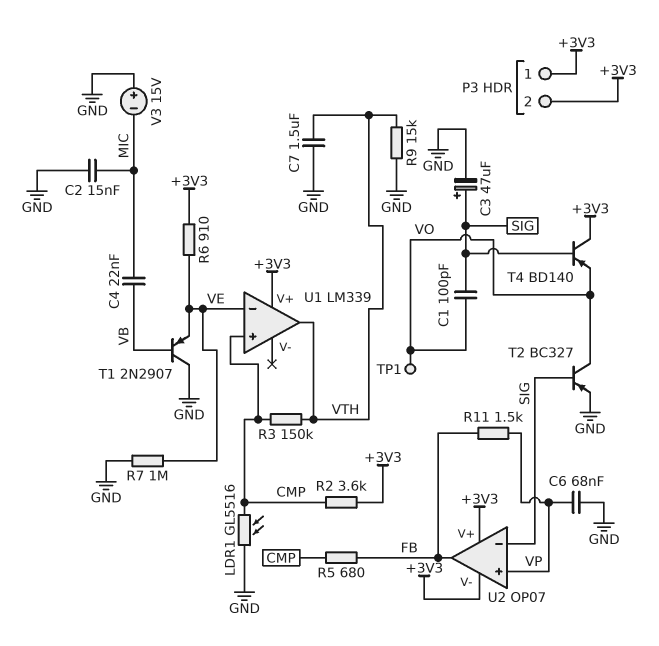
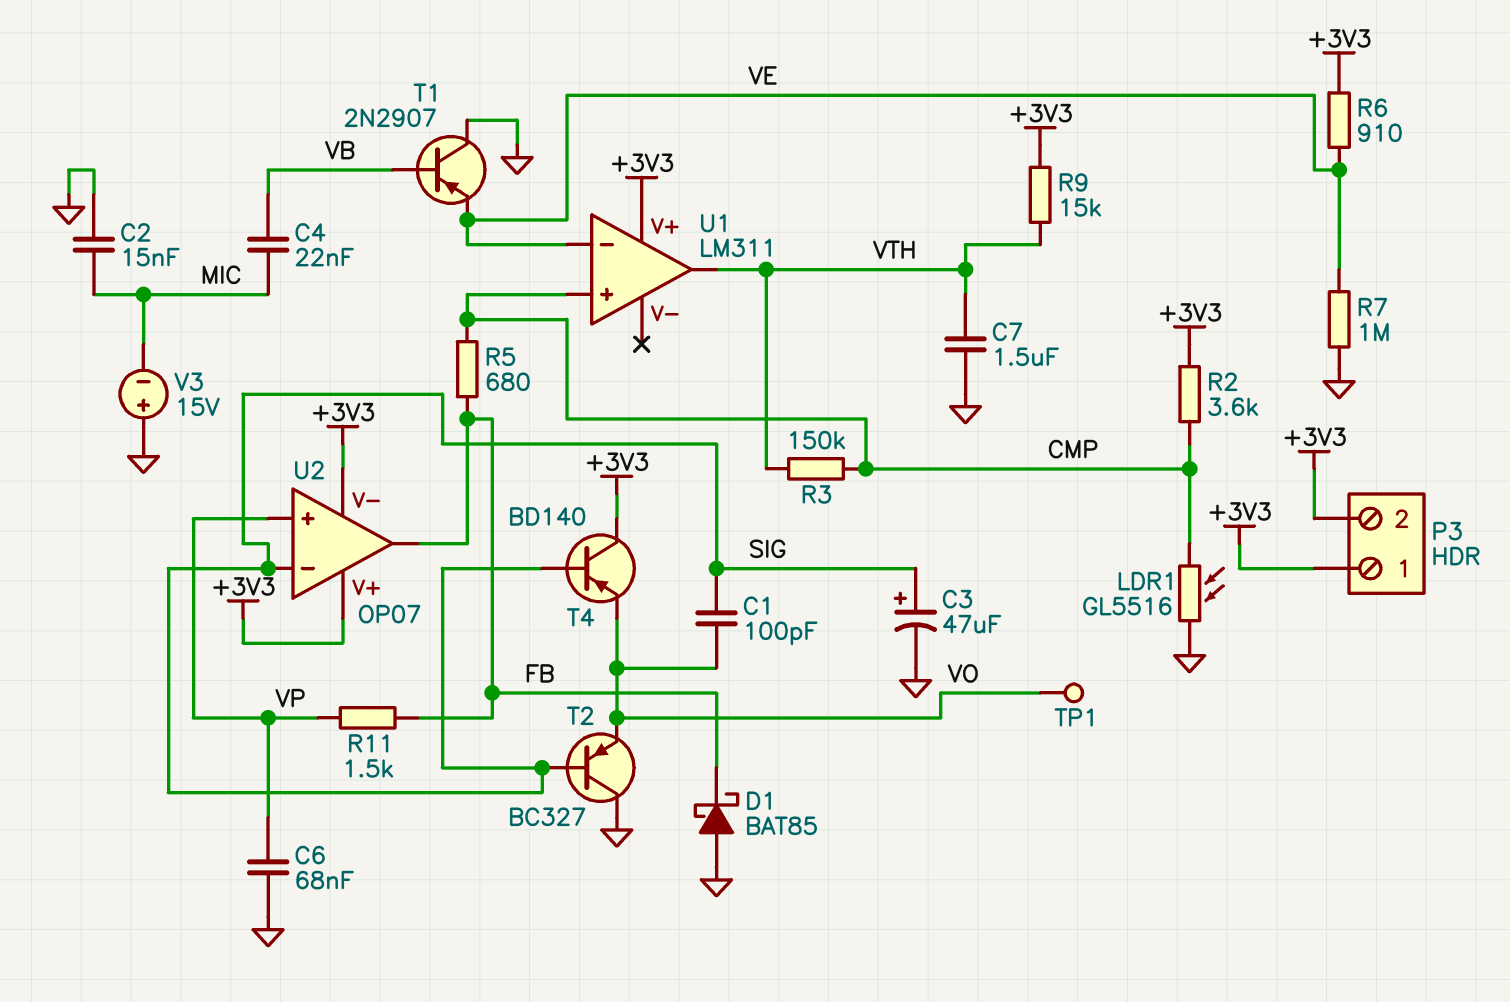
D1: none -> schottky BAT85 (A GND, K FB)
R9: 15k (GND, VTH) -> 15k (+3V3, VTH)
T2: PNP BC327 (B SIG, C VO, E GND) -> PNP BC327 (B SIG, C GND, E VO)
U1: LM339 -> LM311

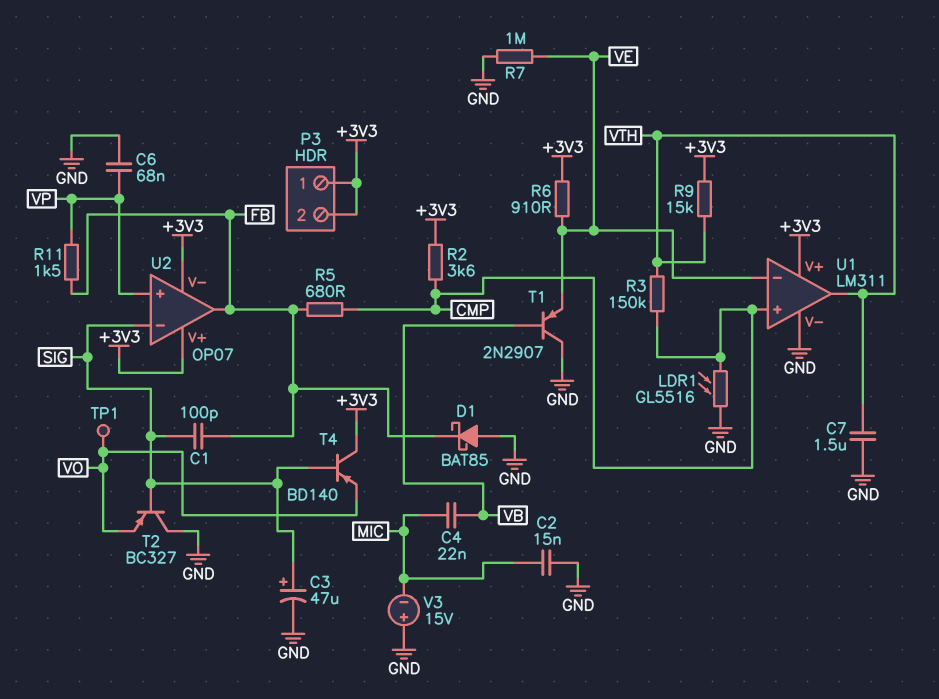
C1: 100pF (SIG, VO) -> 100pF (FB, SIG)
U1 pin V-: none -> GND

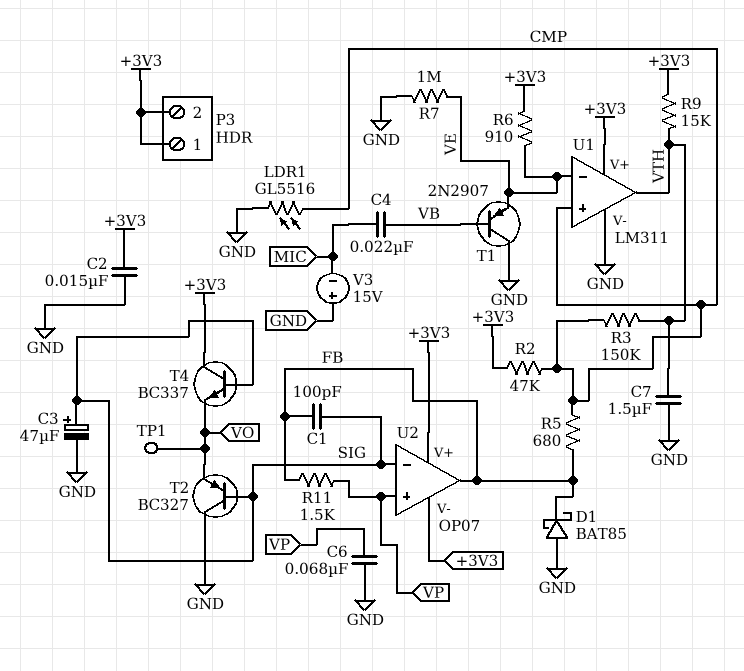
C2: 15nF (GND, MIC) -> 15nF (+3V3, GND)
R2: 3.6k (+3V3, CMP) -> 47k (+3V3, CMP)
T4: PNP BD140 (B SIG, C +3V3, E VO) -> NPN BC337 (B SIG, C +3V3, E VO)

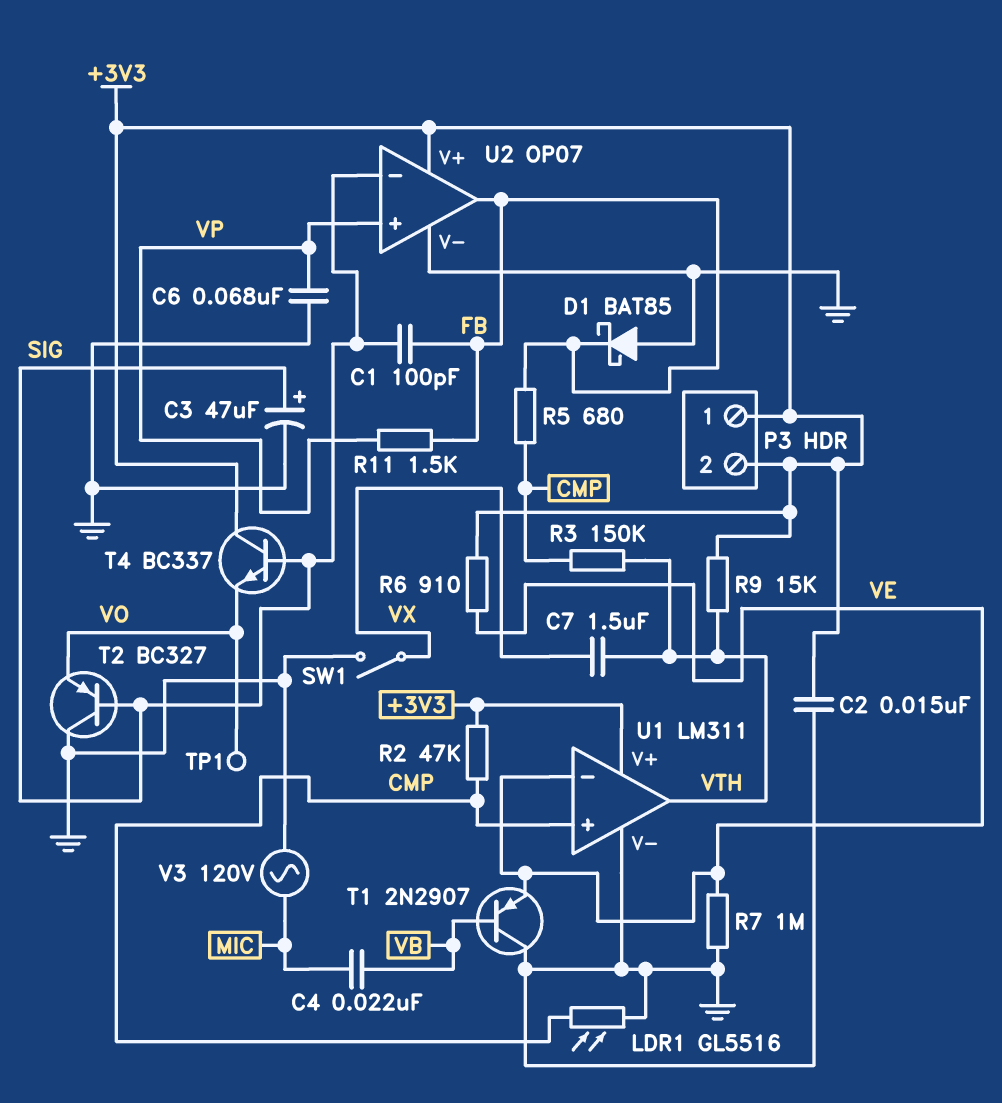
C7: 1.5uF (GND, VTH) -> 1.5uF (VTH, VX)
SW1: none -> switch (GND, VX)
U2 pin V-: +3V3 -> GND
V3: 15V (plus GND, minus MIC) -> AC 120V (GND, MIC)

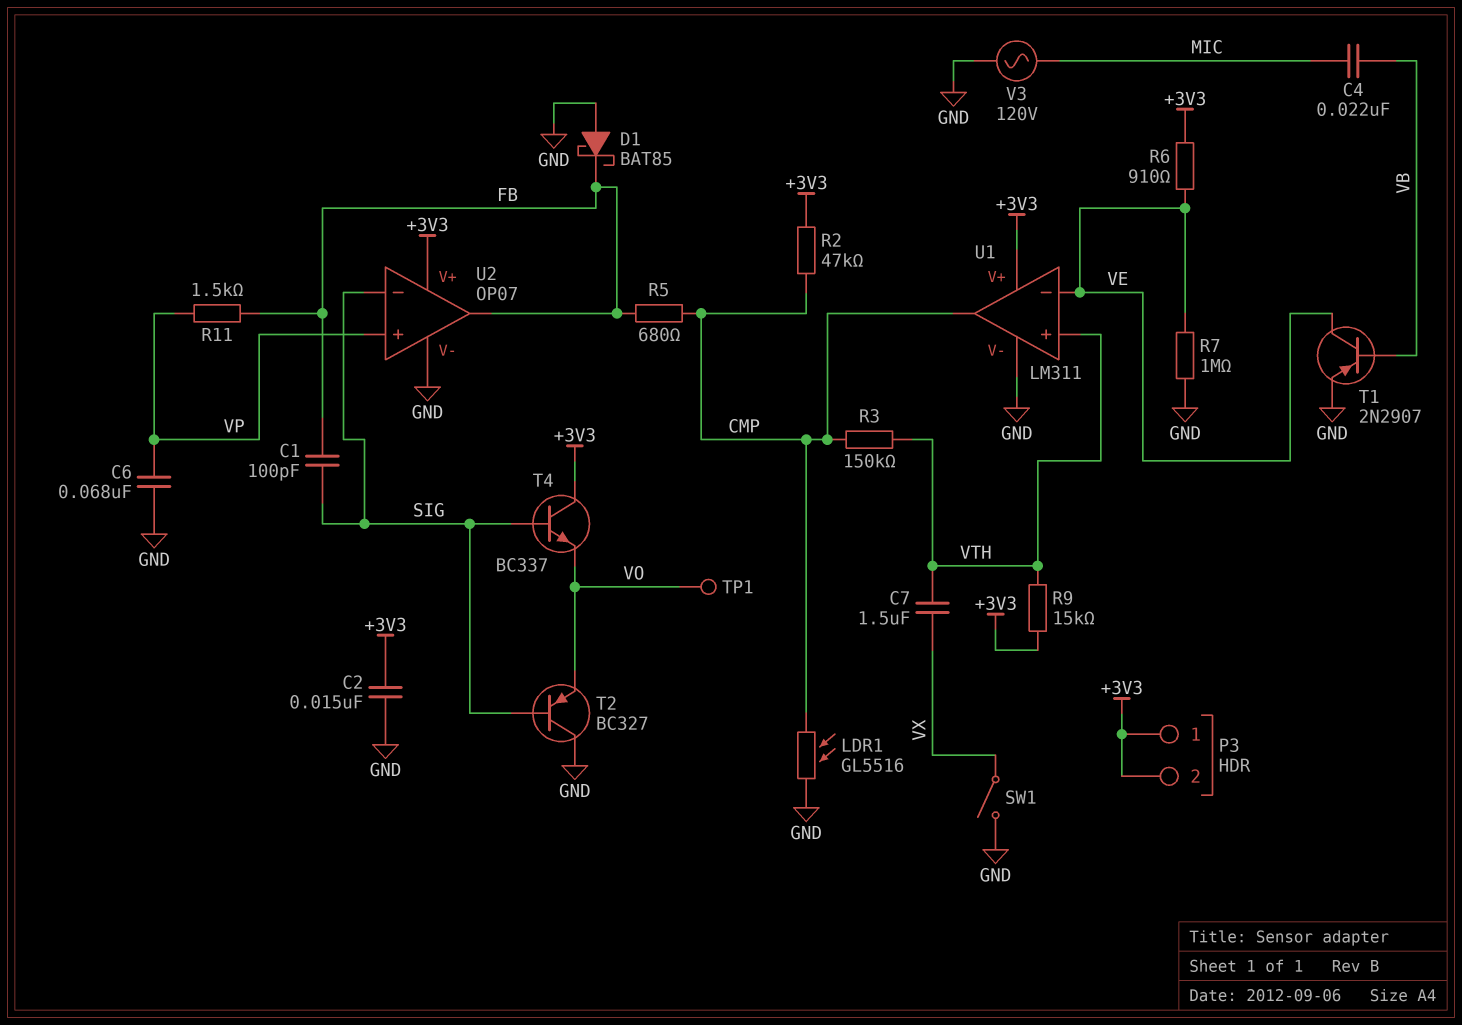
C3: 47uF (plus SIG, minus GND) -> none
T1: PNP 2N2907 (B VB, C GND, E VE) -> PNP 2N2907 (B VB, C VE, E GND)
U1 pin in+: CMP -> VTH
U1 pin out: VTH -> CMP

